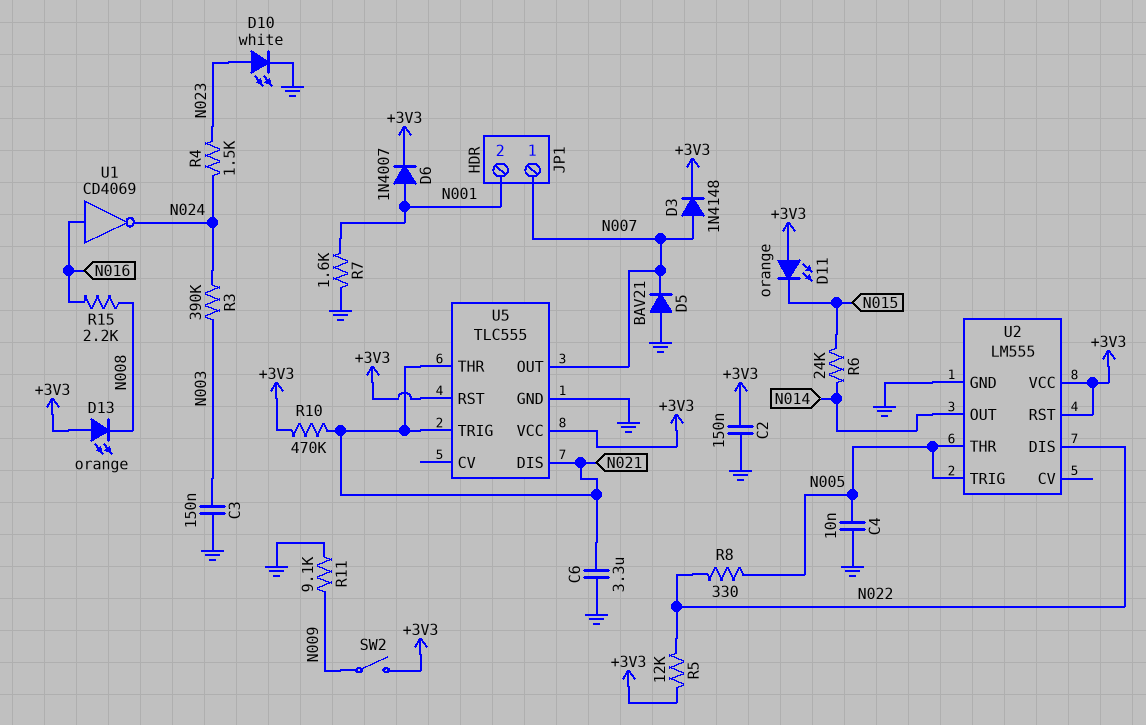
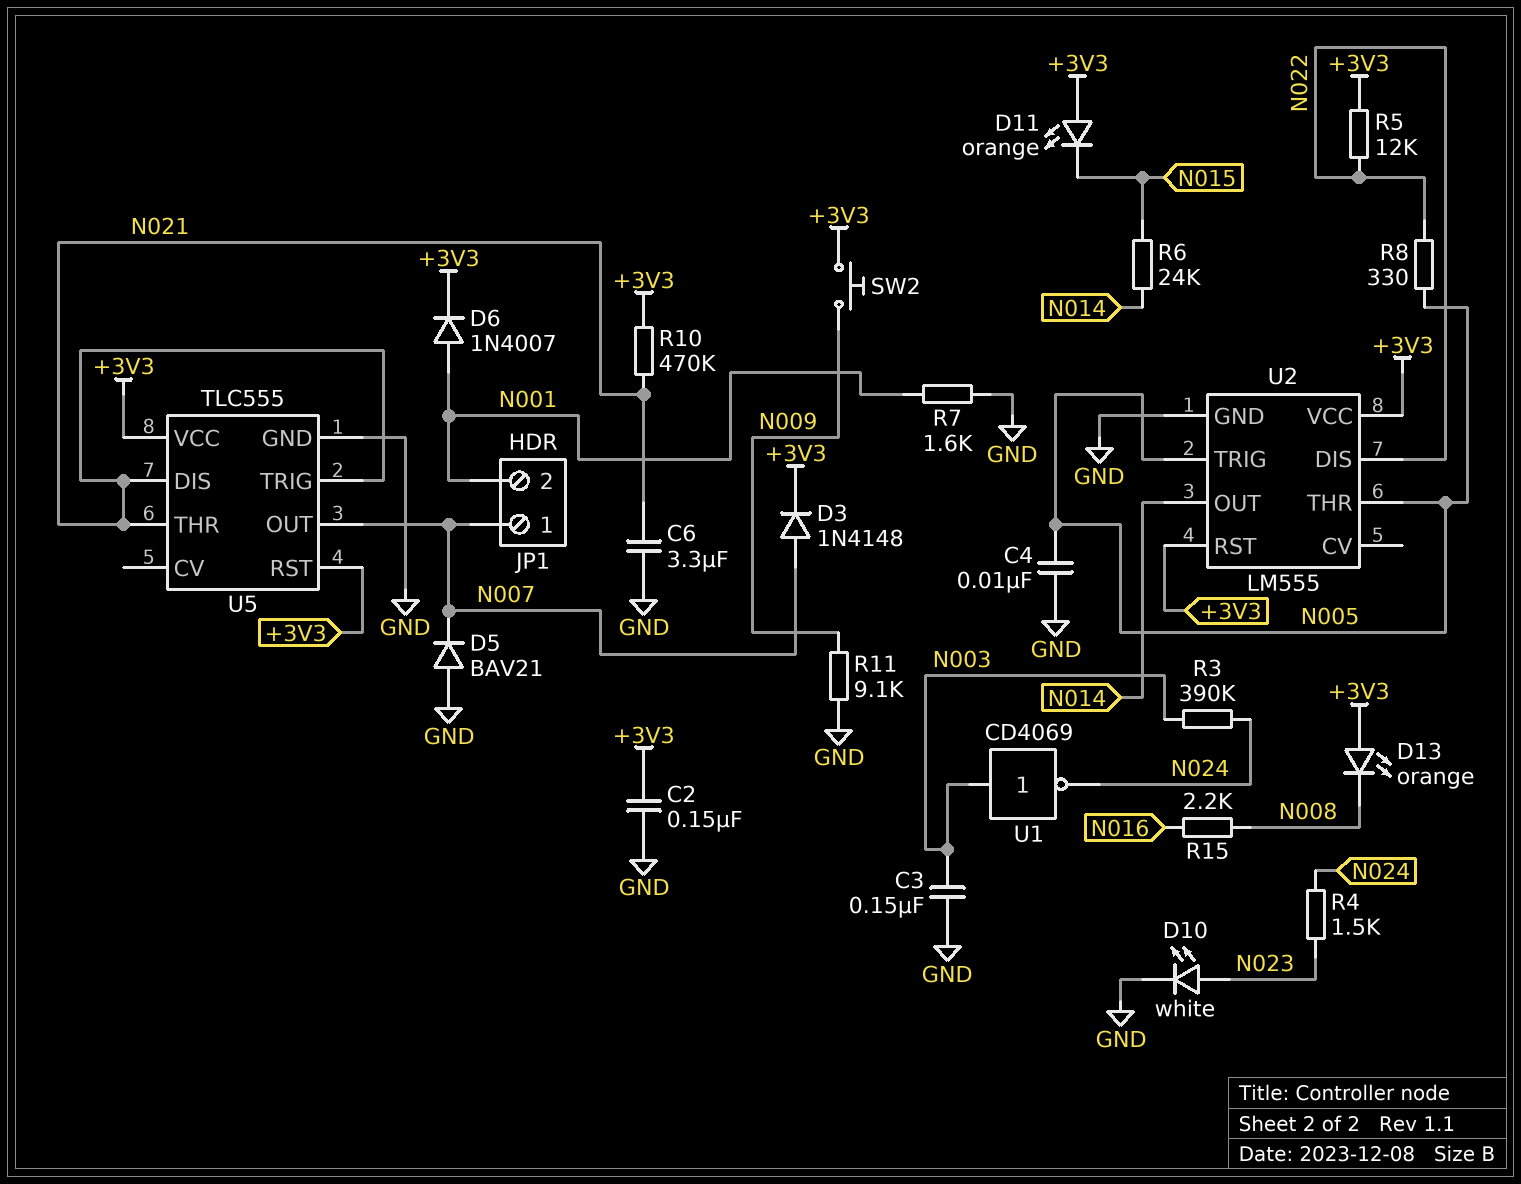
SW2: switch (+3V3, N009) -> button (+3V3, N009)
U1: NOT CD4069 (in N016, out N024) -> NOT CD4069 (in N003, out N024)

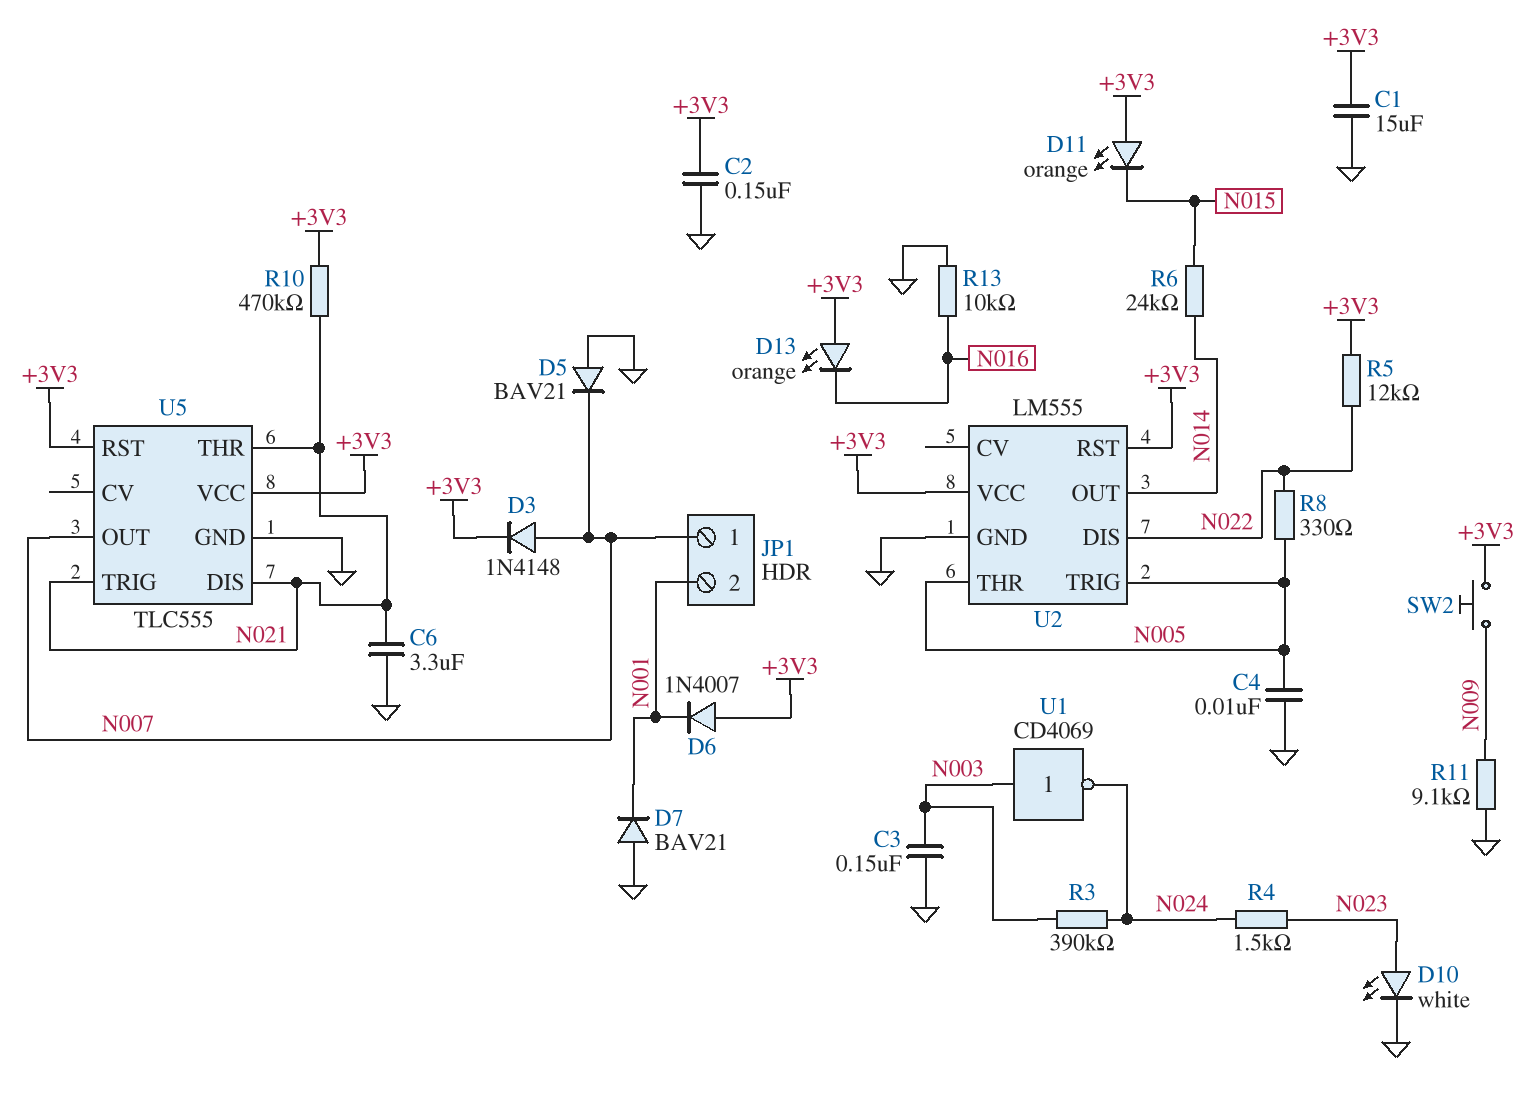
C1: none -> 15uF (+3V3, GND)
D6: diode 1N4007 (A N001, K +3V3) -> diode 1N4007 (A +3V3, K N001)
D7: none -> diode BAV21 (A GND, K N001)
D13: LED orange (A +3V3, K N008) -> LED orange (A +3V3, K N016)
R7: 1.6k (GND, N001) -> none
R13: none -> 10k (GND, N016)
R15: 2.2k (N008, N016) -> none

